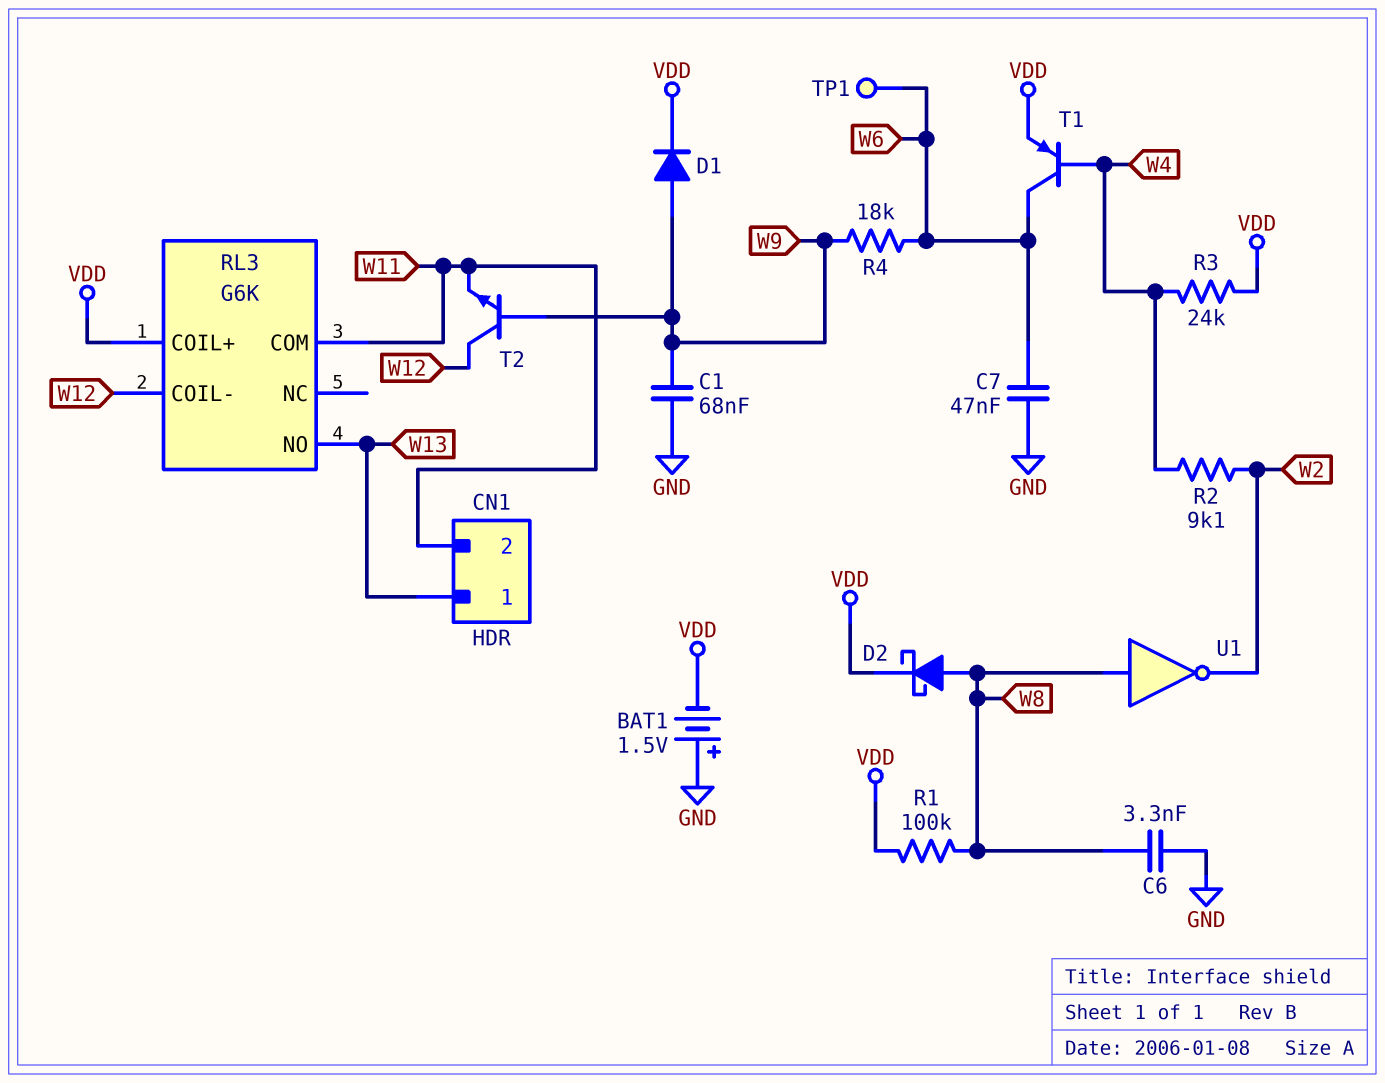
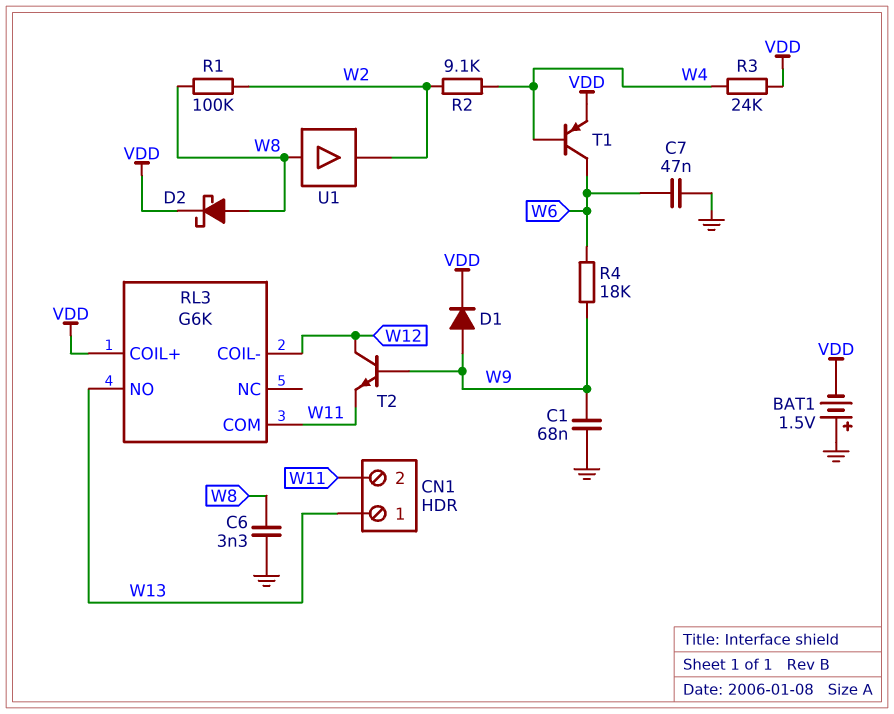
R1: 100k (VDD, W8) -> 100k (W2, W8)
TP1: test point (W6) -> none
U1: NOT (in W8, out W2) -> buffer (in W8, out W2)

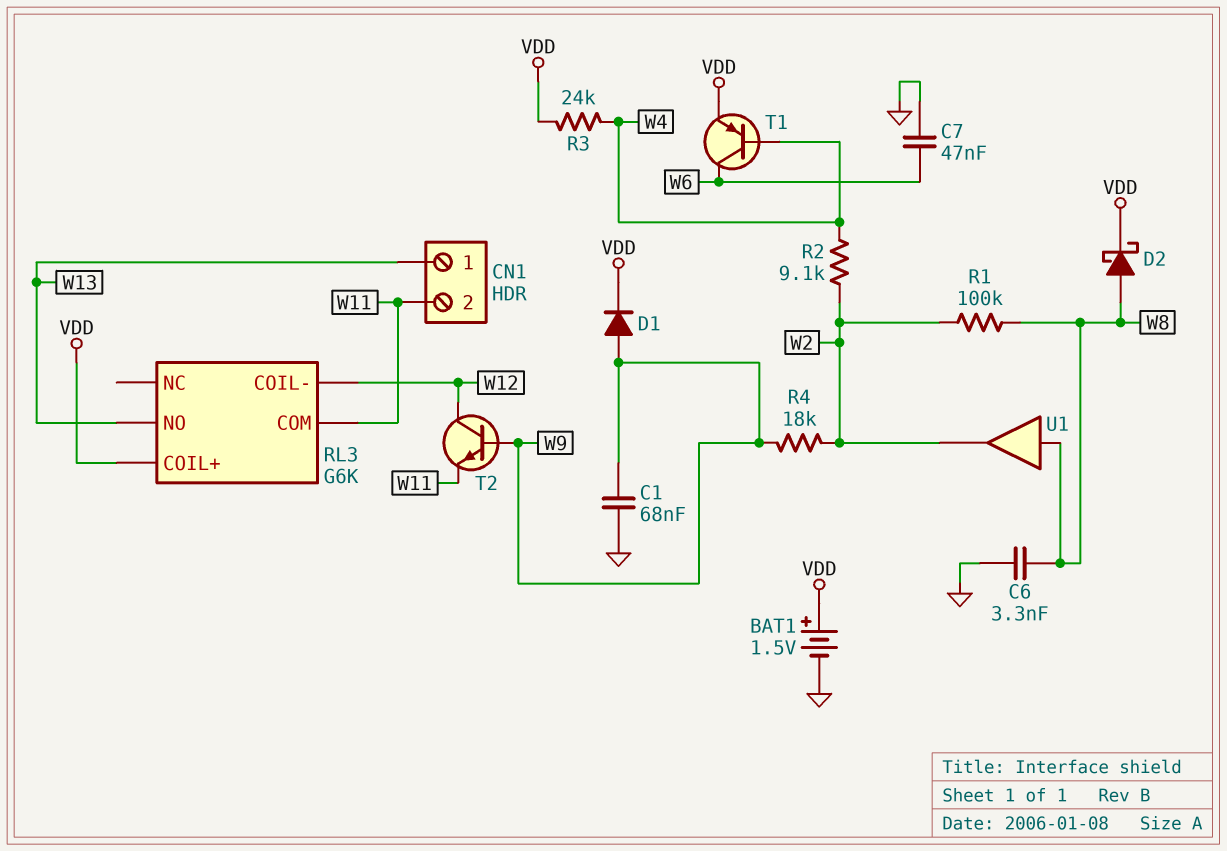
BAT1: 1.5V (plus GND, minus VDD) -> 1.5V (plus VDD, minus GND)
R4: 18k (W6, W9) -> 18k (W2, W9)

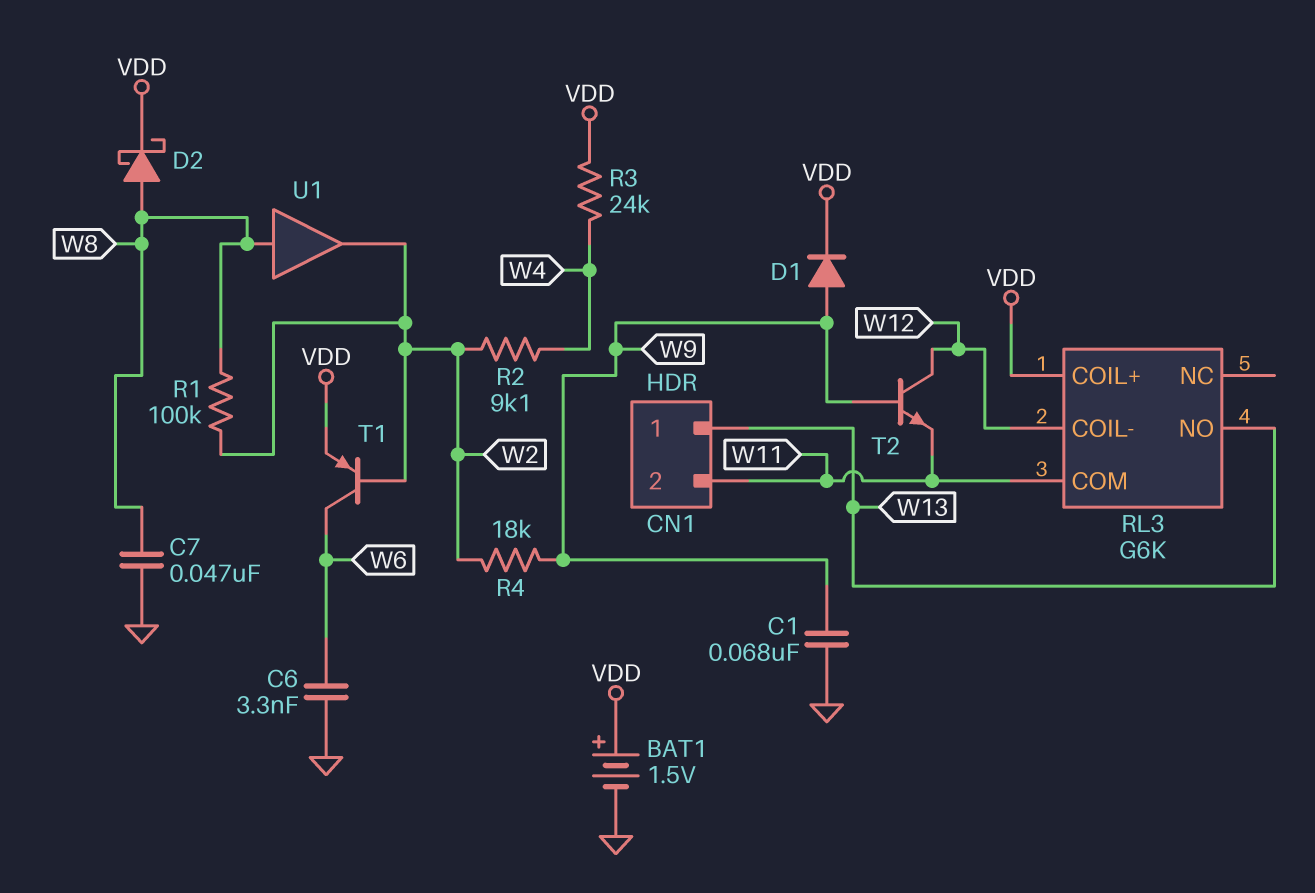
C6: 3.3nF (GND, W8) -> 3.3nF (GND, W6)
C7: 47nF (GND, W6) -> 47nF (GND, W8)
T1: PNP (B W4, C W6, E VDD) -> PNP (B W2, C W6, E VDD)

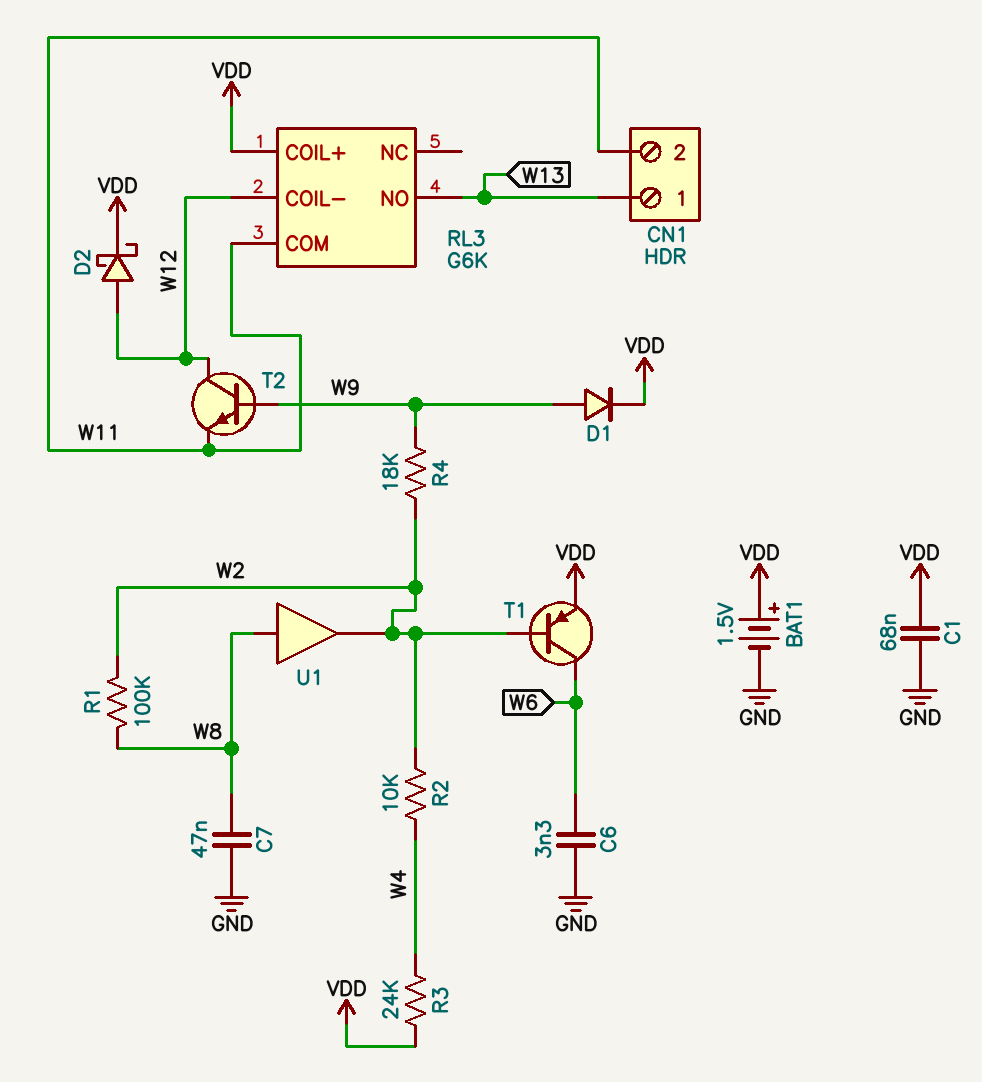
C1: 68nF (GND, W9) -> 68nF (GND, VDD)
D2: schottky (A W8, K VDD) -> schottky (A W12, K VDD)
R2: 9.1k (W2, W4) -> 10k (W2, W4)

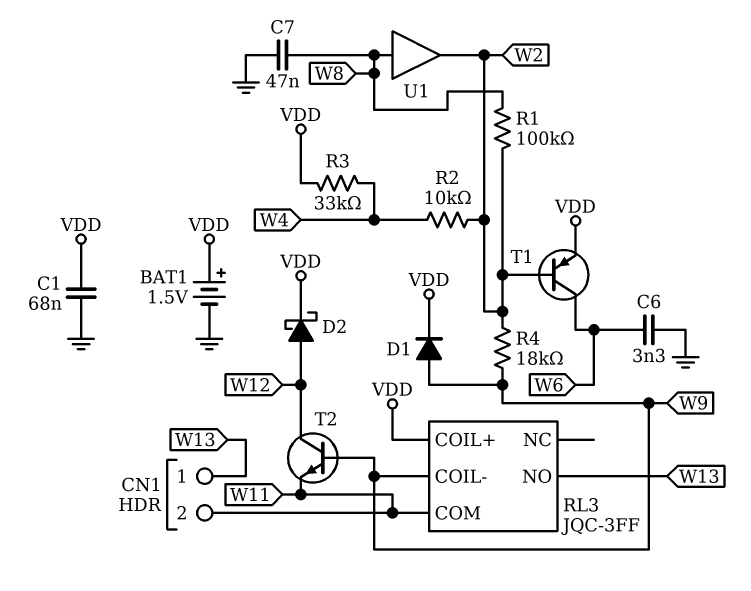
R3: 24k (VDD, W4) -> 33k (VDD, W4)
RL3: G6K -> JQC-3FF
RL3 pin COIL-: W12 -> W9

